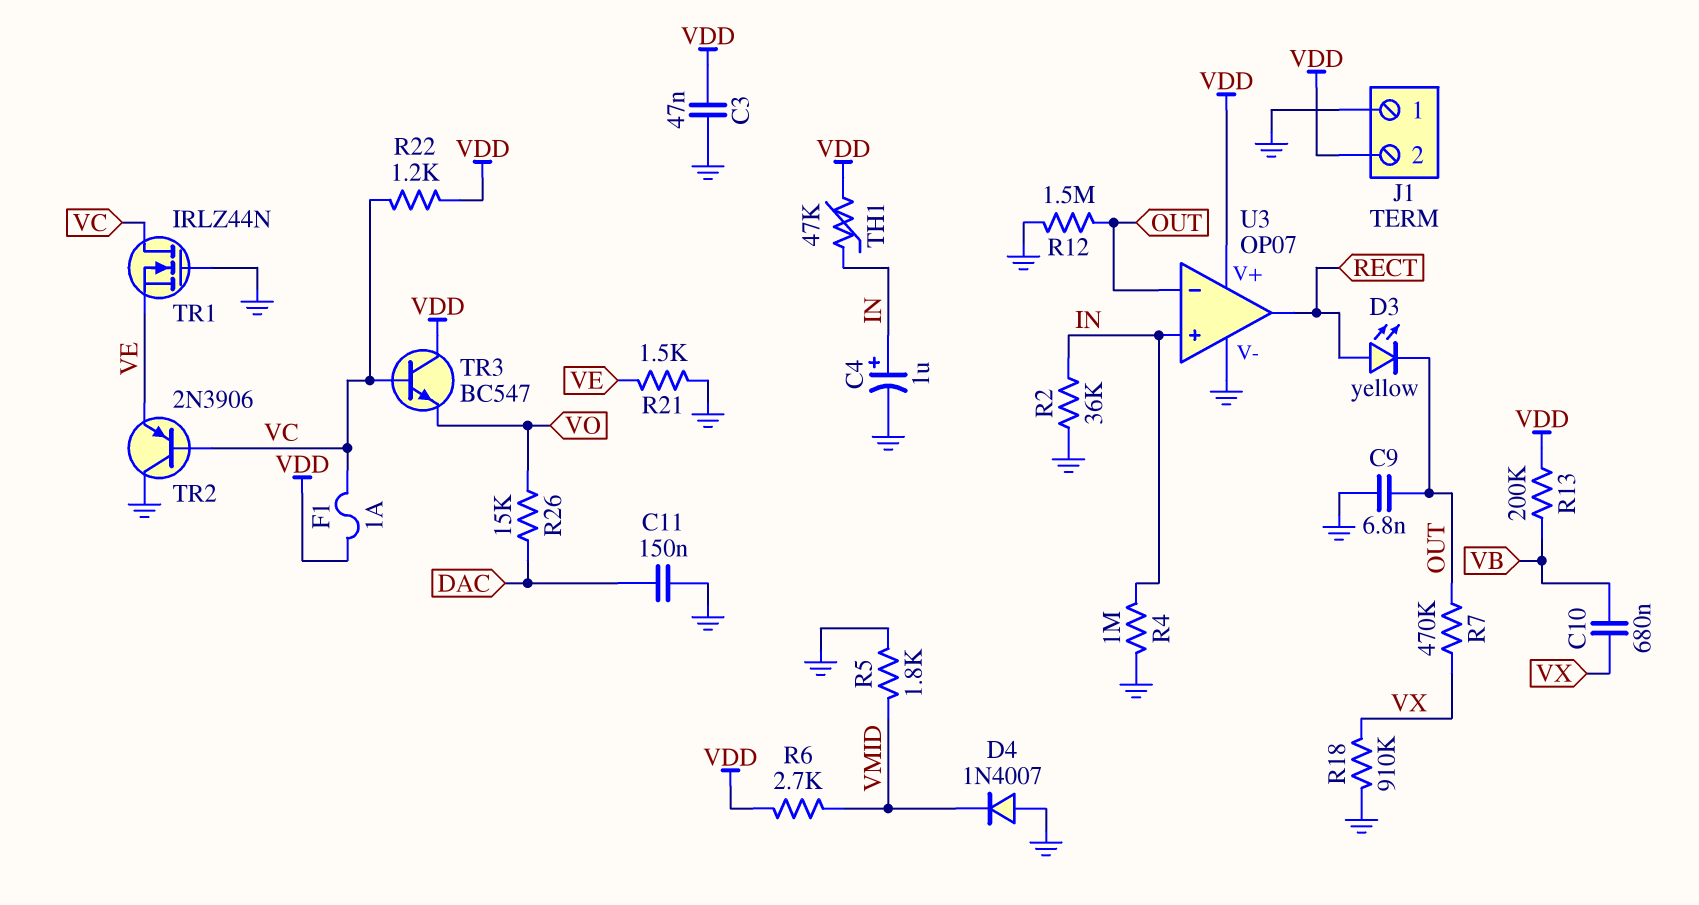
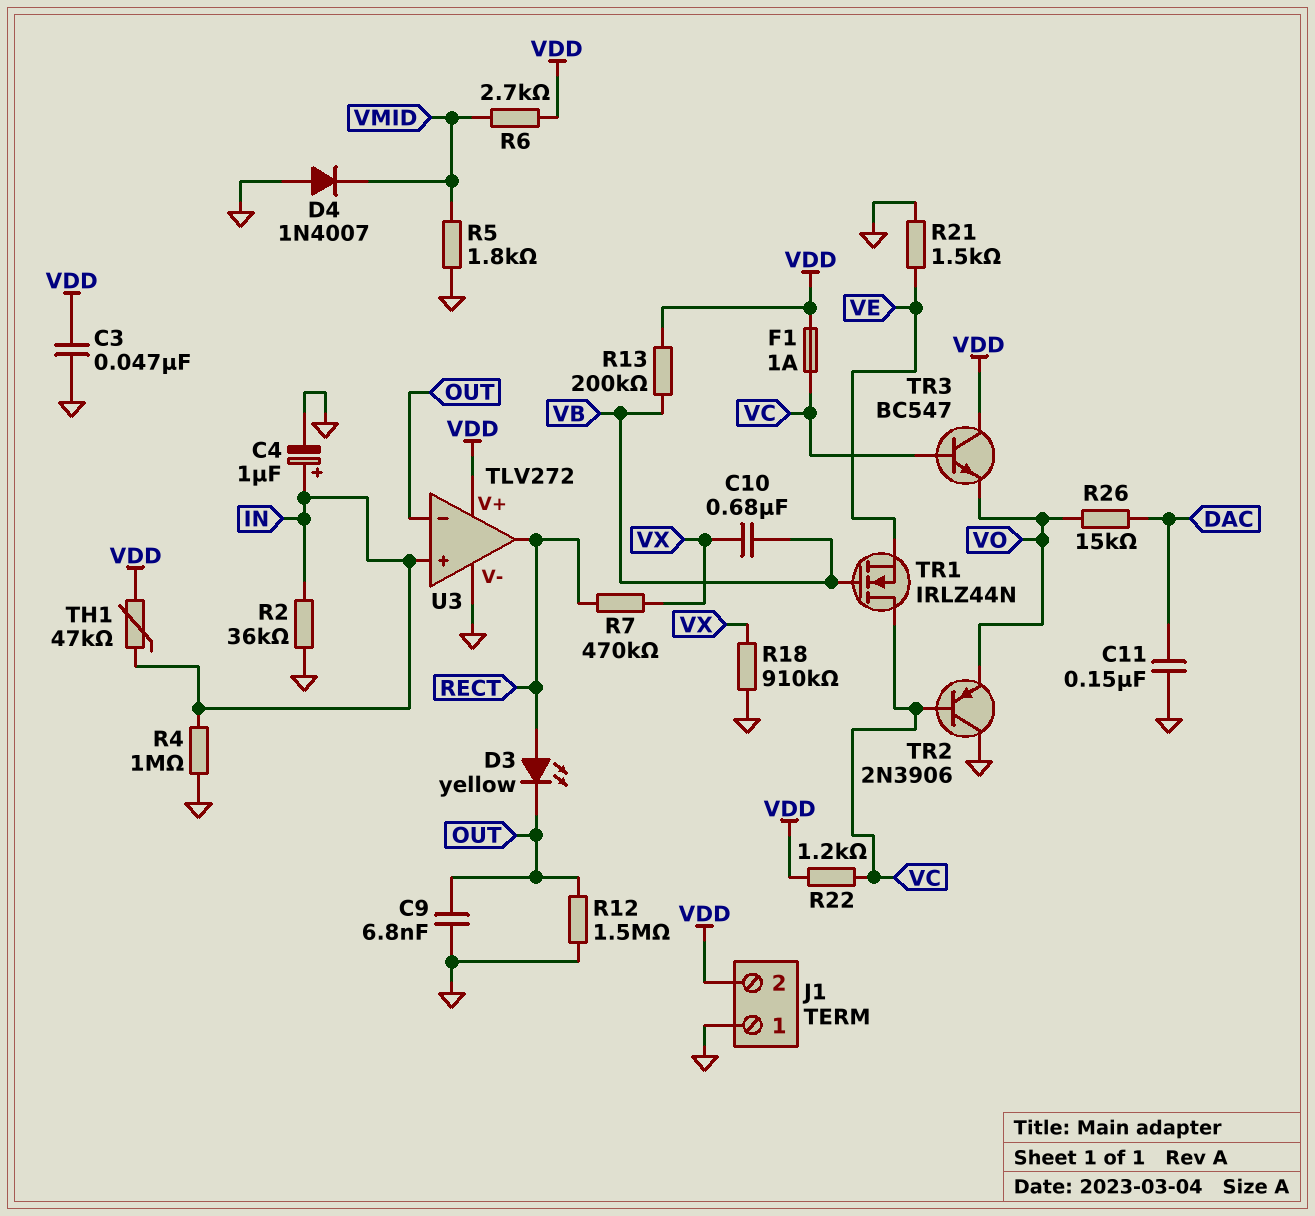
R7: 470k (OUT, VX) -> 470k (RECT, VX)
TR1: NMOS IRLZ44N (G GND, D VC, S VE) -> NMOS IRLZ44N (G VB, D VC, S VE)
TR2: PNP 2N3906 (B VC, C GND, E VE) -> PNP 2N3906 (B VC, C GND, E VO)
U3: OP07 -> TLV272

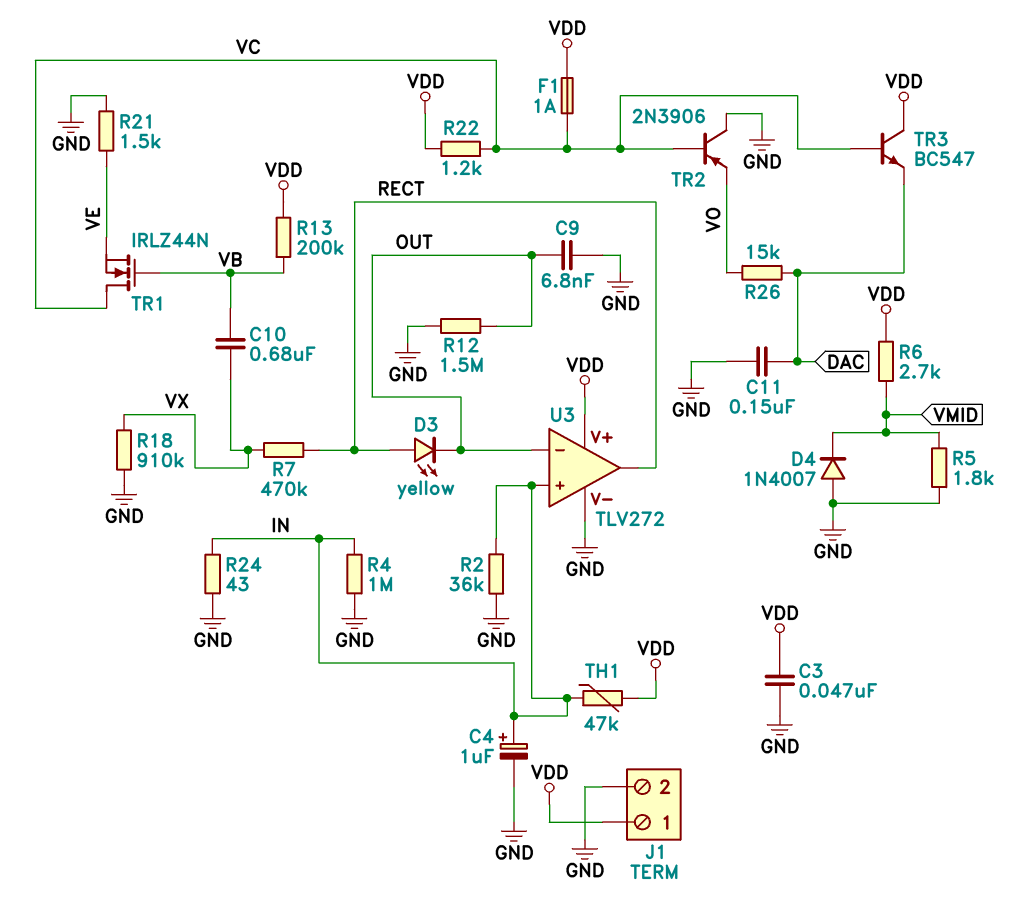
J1 pin 1: GND -> VDD
J1 pin 2: VDD -> GND
R24: none -> 43 (GND, IN)
TR3: NPN BC547 (B VC, C VDD, E VO) -> NPN BC547 (B VC, C VDD, E DAC)

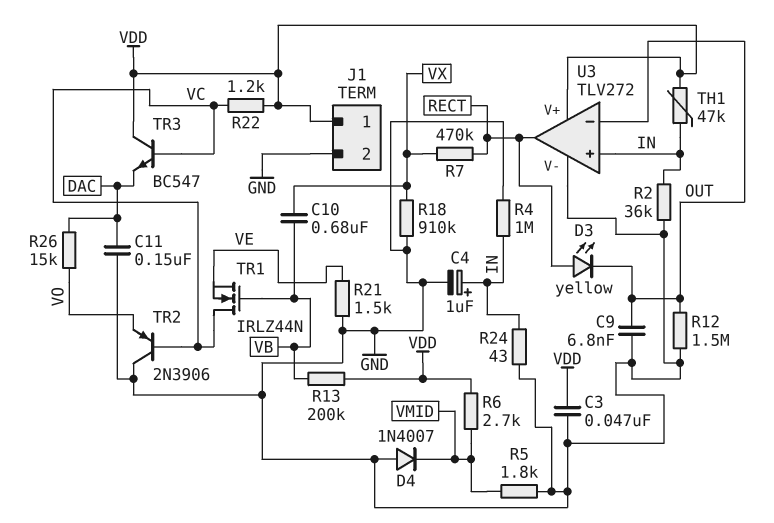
F1: 1A (VC, VDD) -> none

